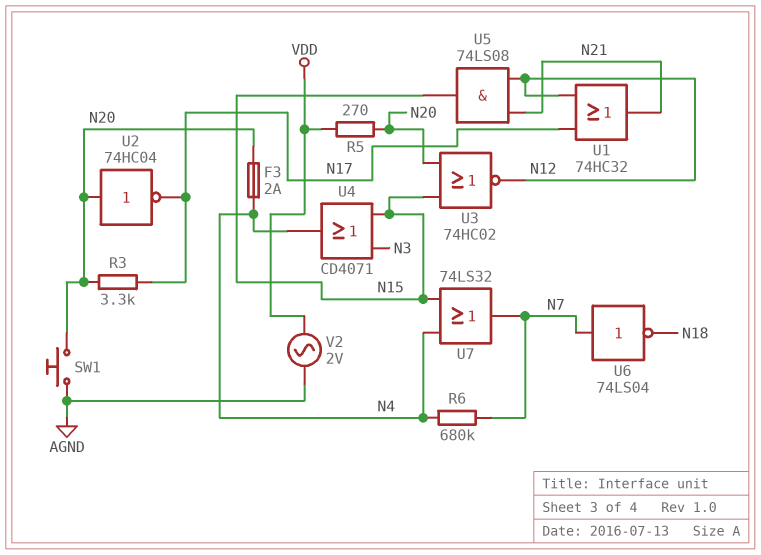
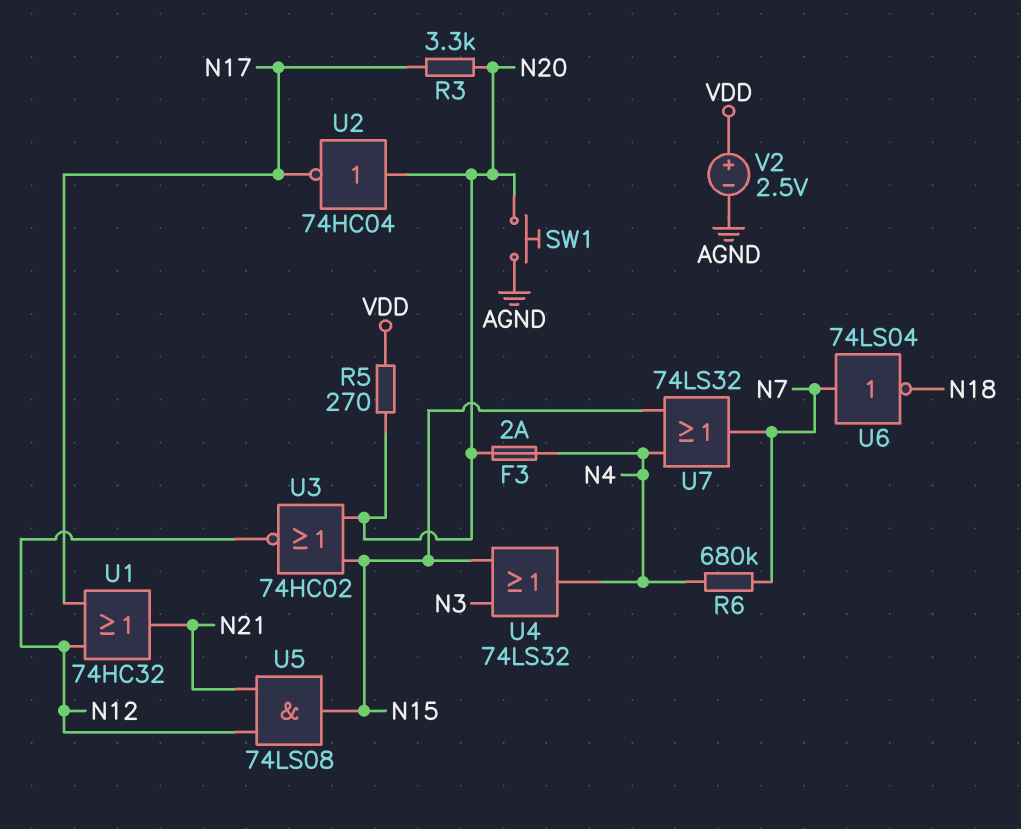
U4: OR CD4071 (in N3, in N15, out N4) -> OR 74LS32 (in N3, in N15, out N4)
V2: AC 2V (AGND, VDD) -> 2.5V (plus VDD, minus AGND)

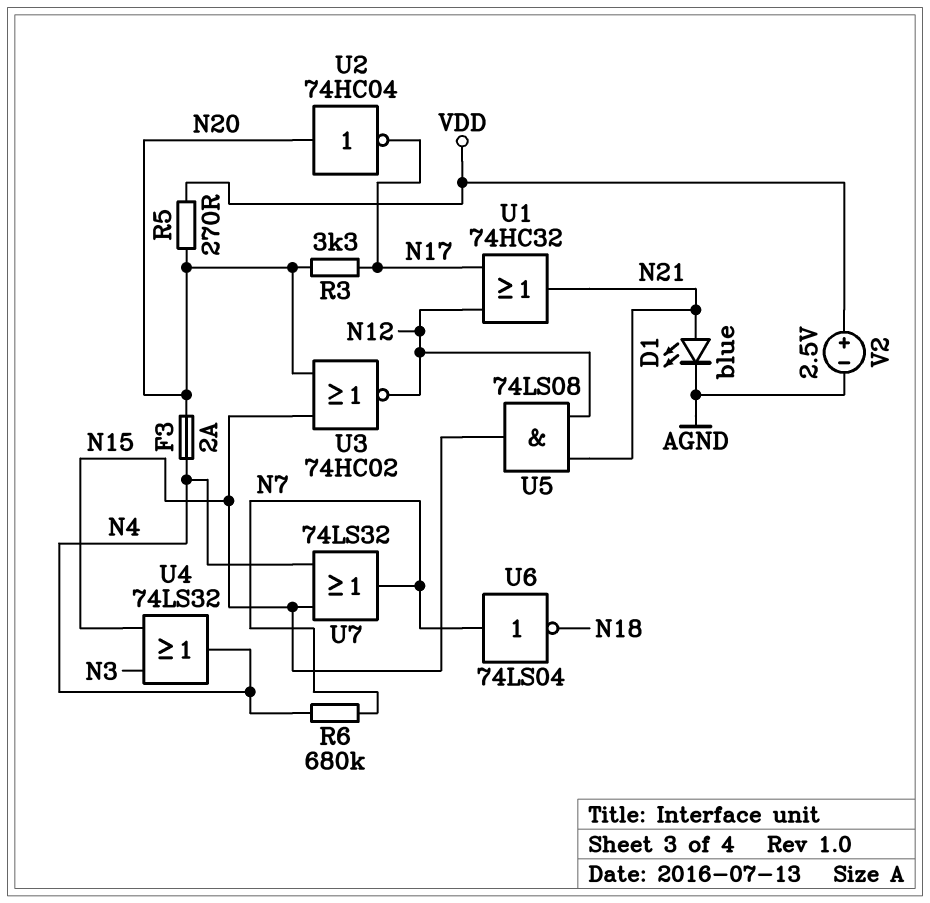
D1: none -> LED blue (A N21, K AGND)
SW1: button (AGND, N20) -> none

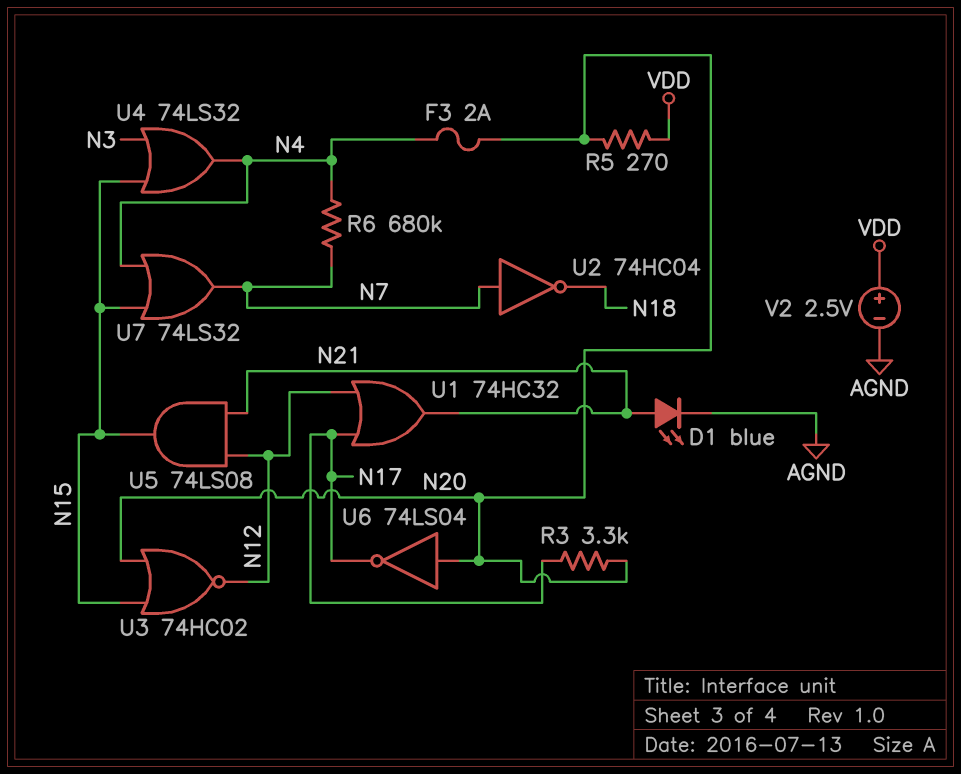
U2: NOT 74HC04 (in N20, out N17) -> NOT 74HC04 (in N7, out N18)
U6: NOT 74LS04 (in N7, out N18) -> NOT 74LS04 (in N20, out N17)

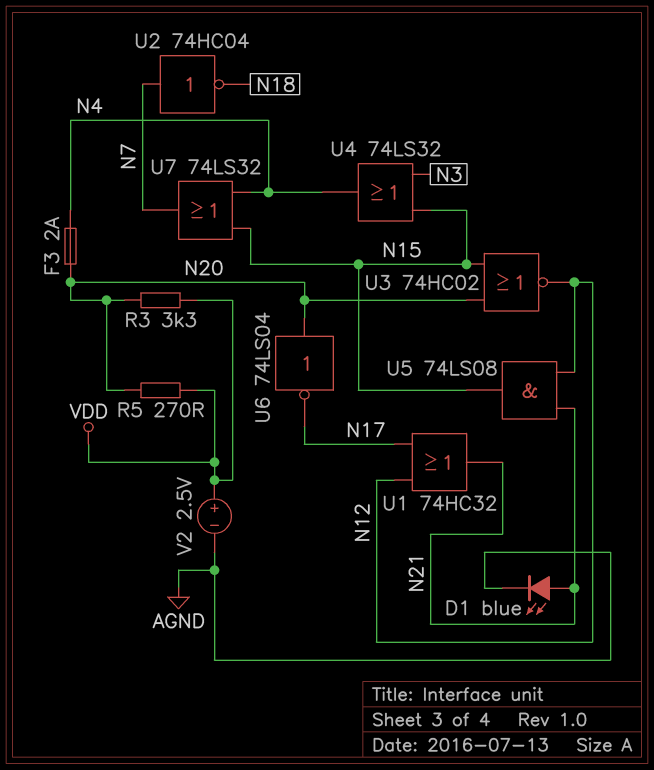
R3: 3.3k (N17, N20) -> 3.3k (N20, VDD)
R6: 680k (N4, N7) -> none

